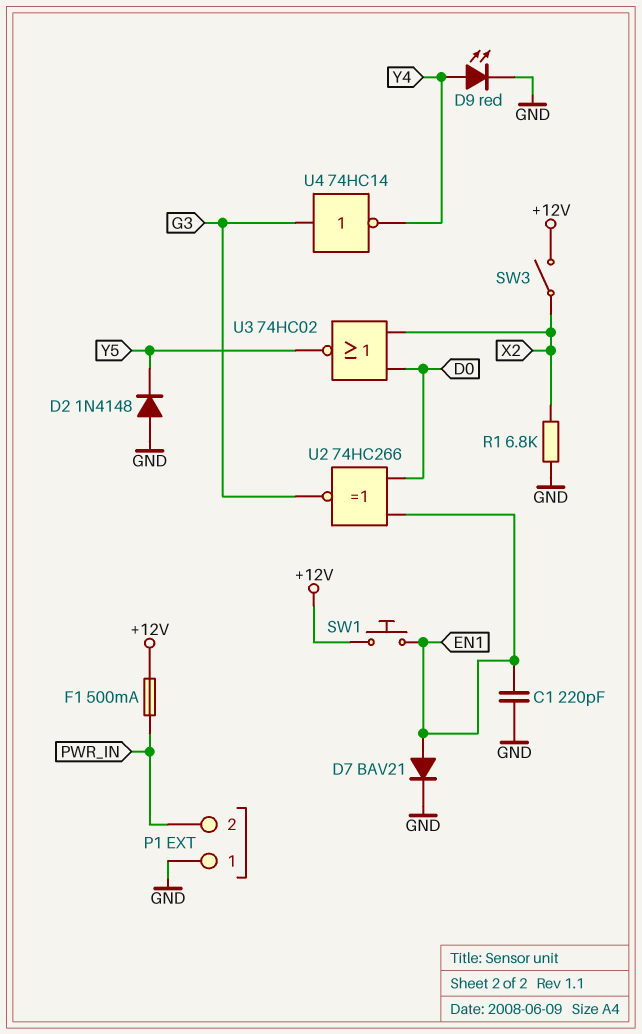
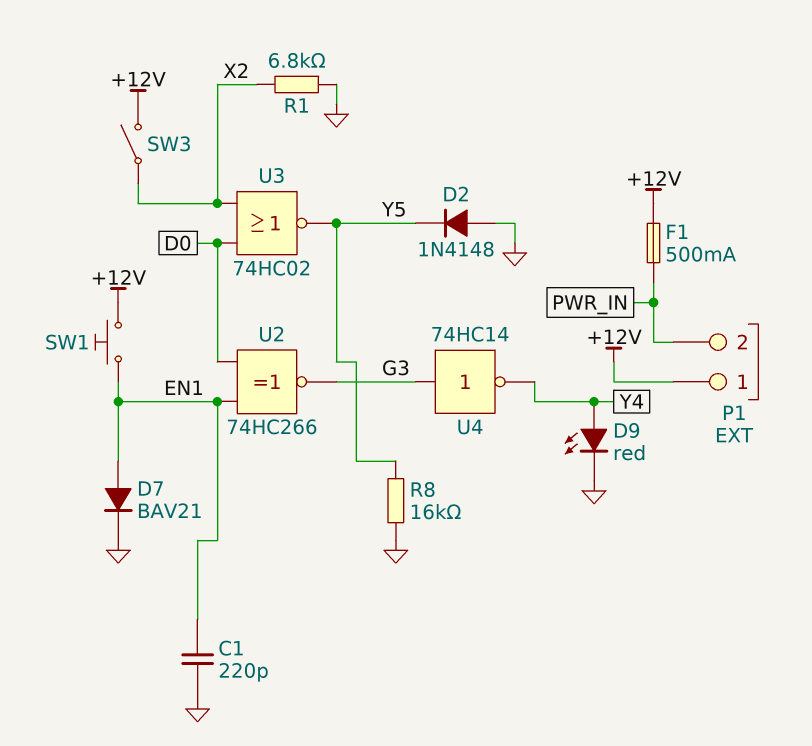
P1 pin 1: GND -> +12V
R8: none -> 16k (GND, Y5)

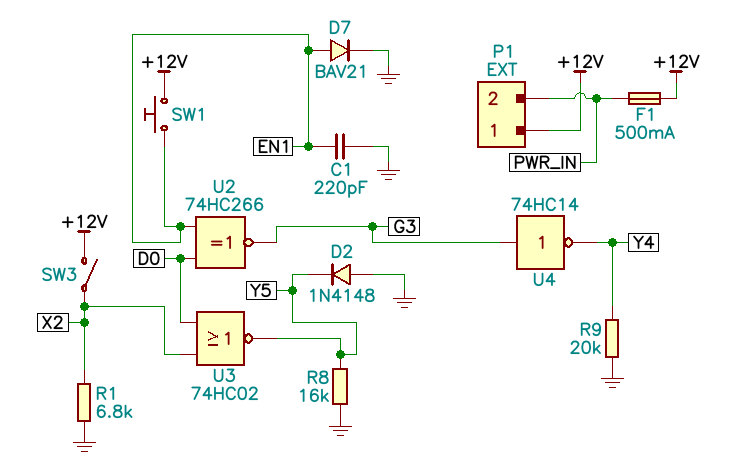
D9: LED red (A Y4, K GND) -> none
R9: none -> 20k (GND, Y4)

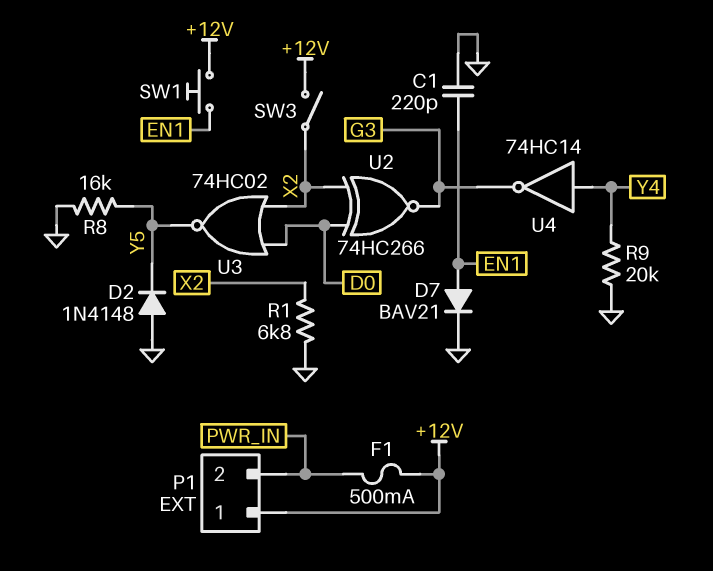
U2: XNOR 74HC266 (in D0, in EN1, out G3) -> XNOR 74HC266 (in D0, in X2, out G3)
U4: NOT 74HC14 (in G3, out Y4) -> NOT 74HC14 (in Y4, out G3)

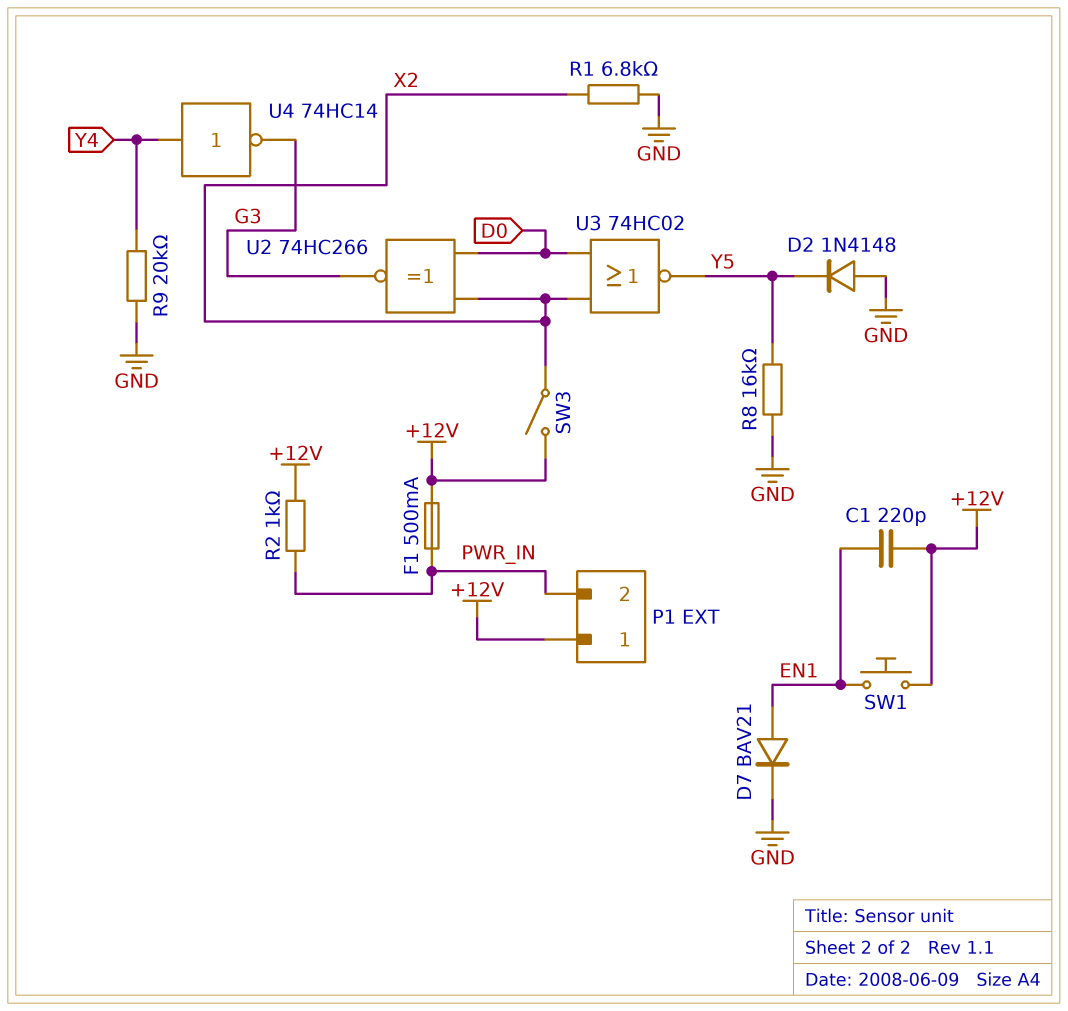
C1: 220pF (EN1, GND) -> 220pF (+12V, EN1)
R2: none -> 1k (+12V, PWR_IN)

